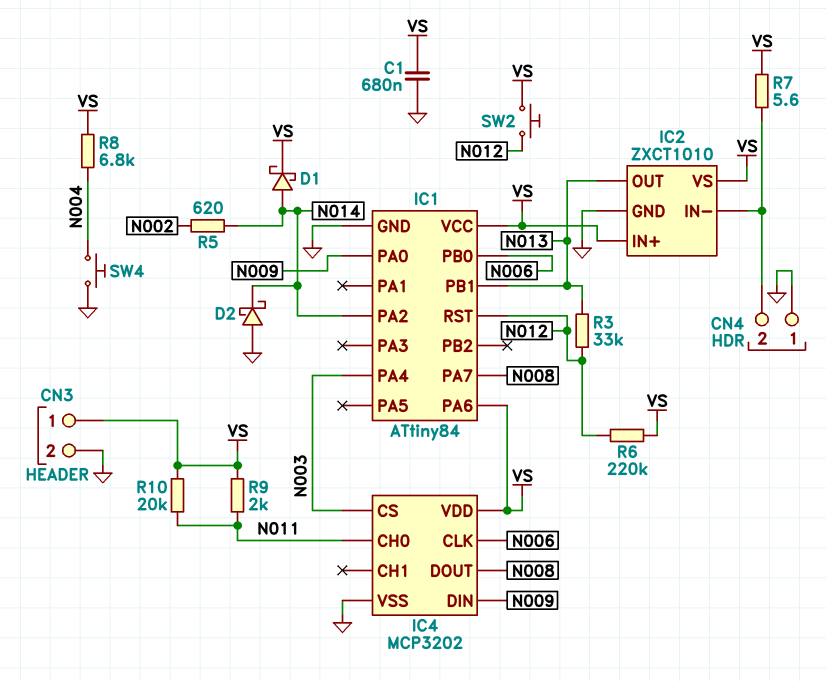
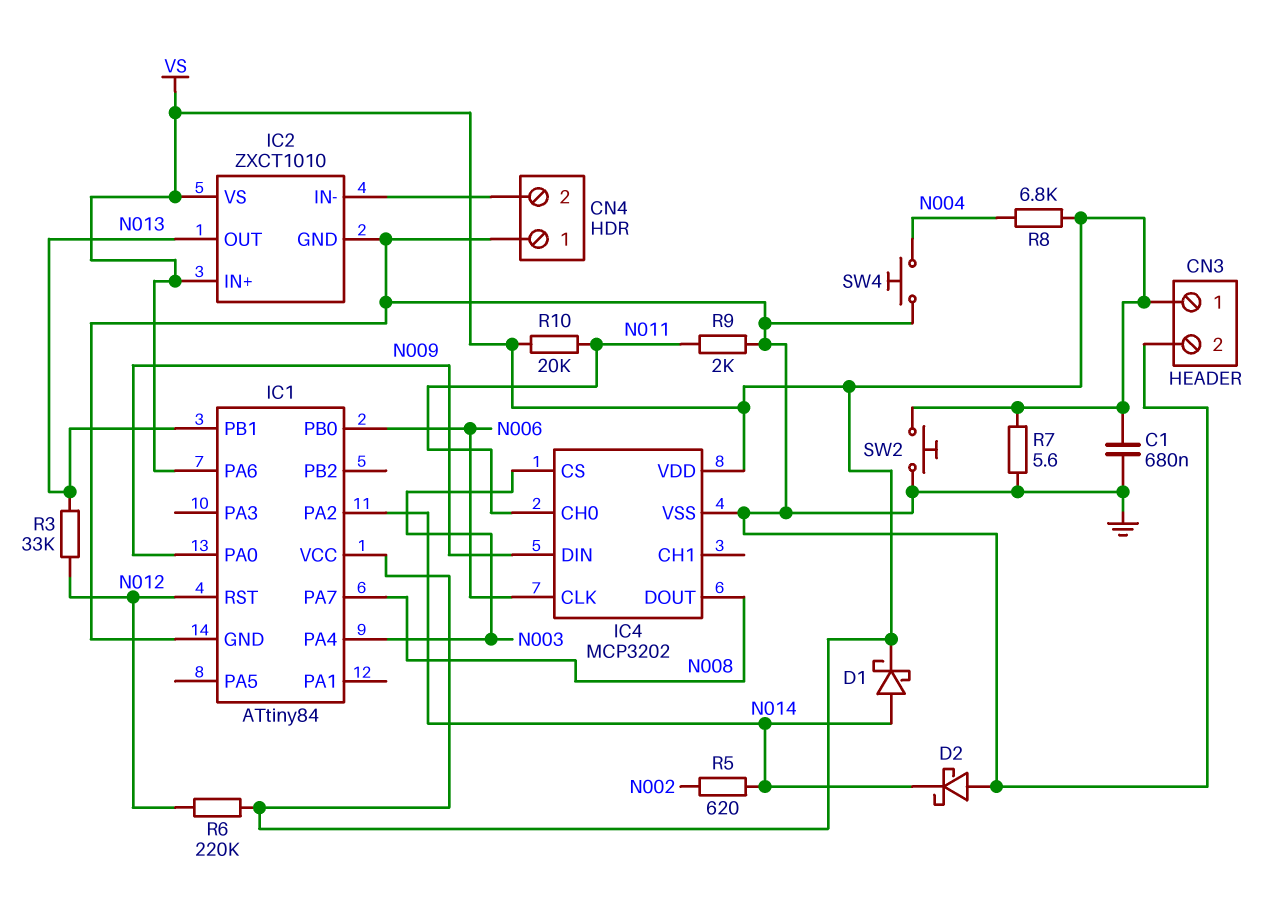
R7: 5.6 (CN4/2, VS) -> 5.6 (GND, VS)
R9: 2k (N011, VS) -> 2k (GND, N011)
SW2: button (N012, VS) -> button (GND, VS)

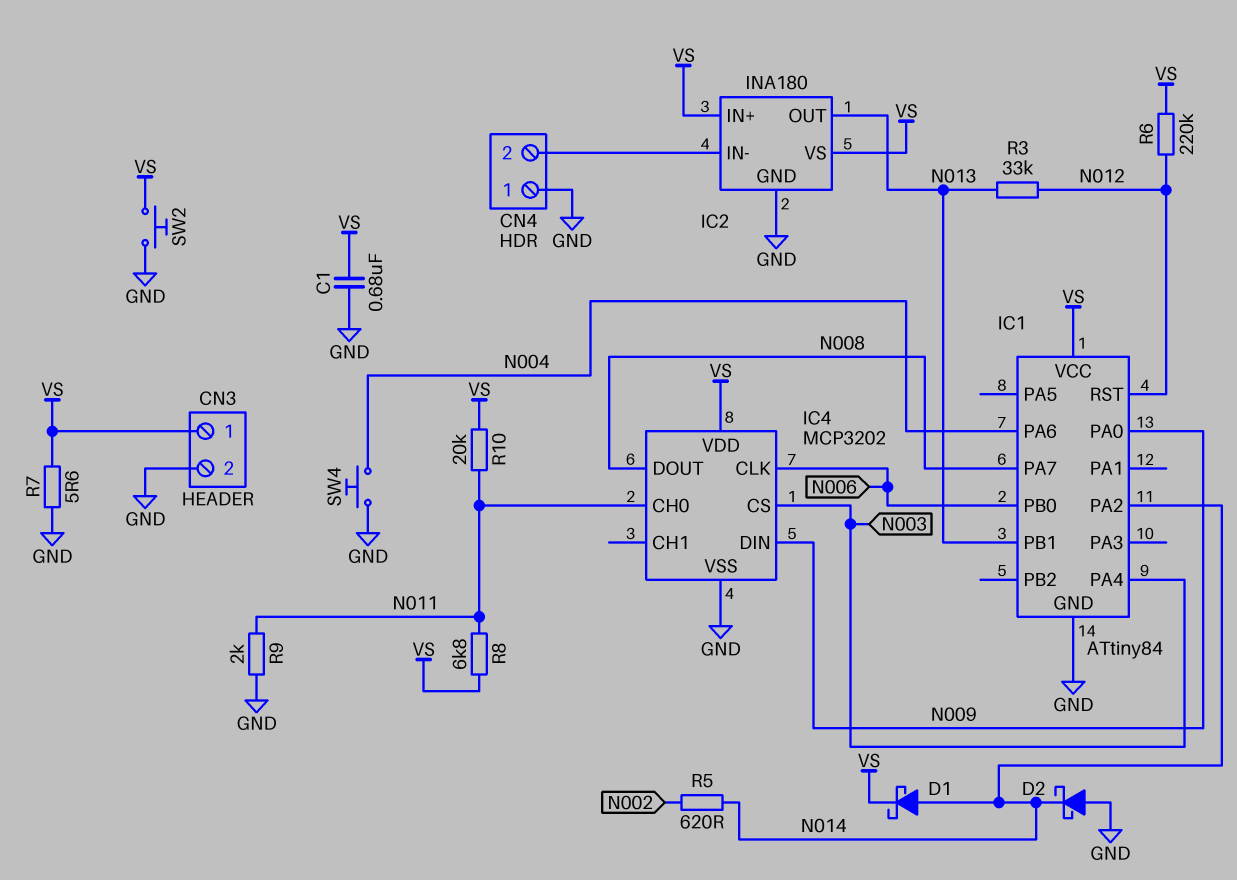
IC1 pin PA6: VS -> N004
IC2: ZXCT1010 -> INA180
R8: 6.8k (N004, VS) -> 6.8k (N011, VS)

